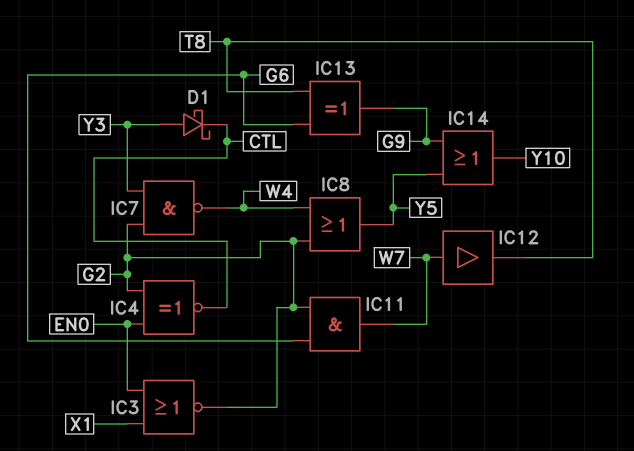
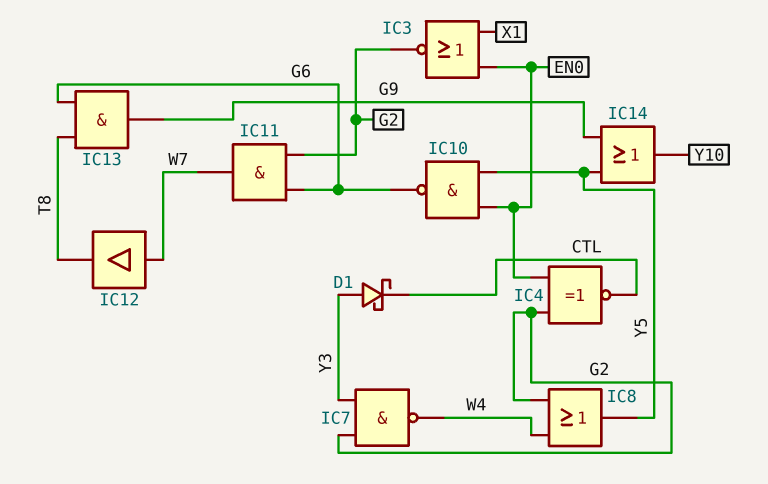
IC10: none -> NAND (in EN0, in Y5, out G6)
IC13: XOR (in G6, in T8, out G9) -> AND (in G6, in T8, out G9)

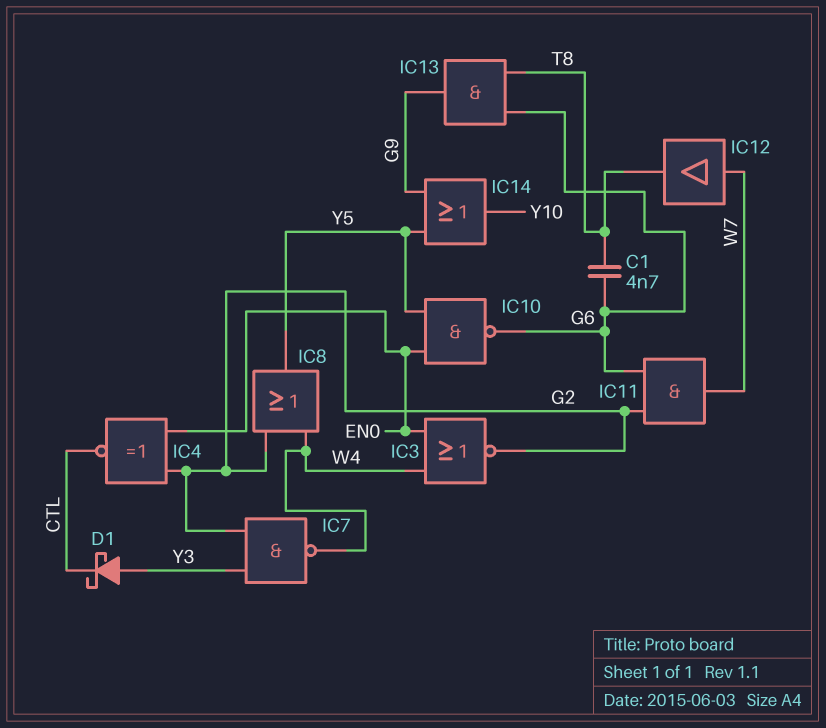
C1: none -> 4.7nF (G6, T8)
IC3: NOR (in EN0, in X1, out G2) -> NOR (in EN0, in W4, out G2)

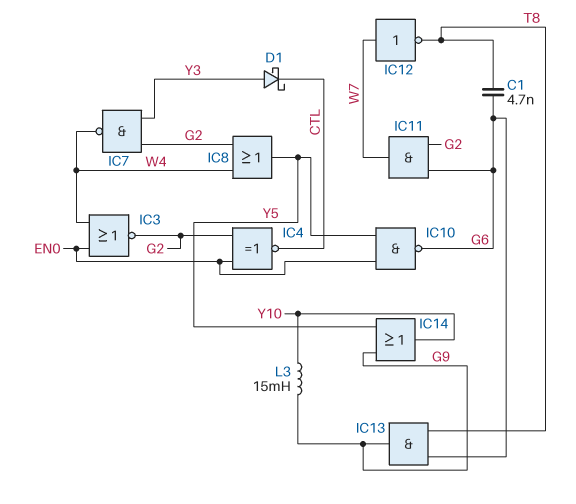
IC12: buffer (in W7, out T8) -> NOT (in W7, out T8)
L3: none -> 15mH (G9, Y10)

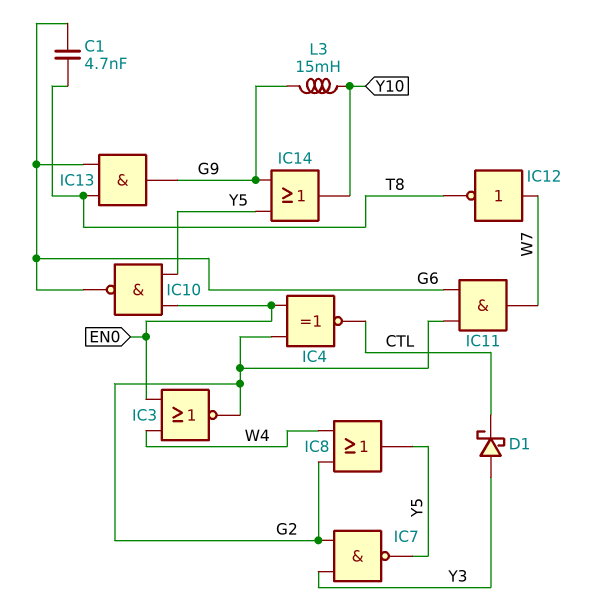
IC7: NAND (in G2, in Y3, out W4) -> NAND (in G2, in Y3, out Y5)

